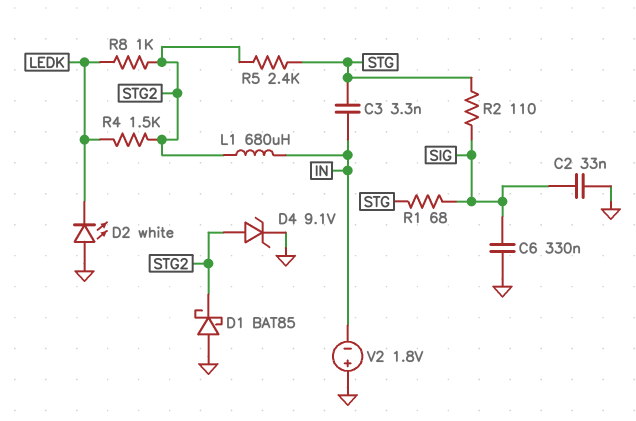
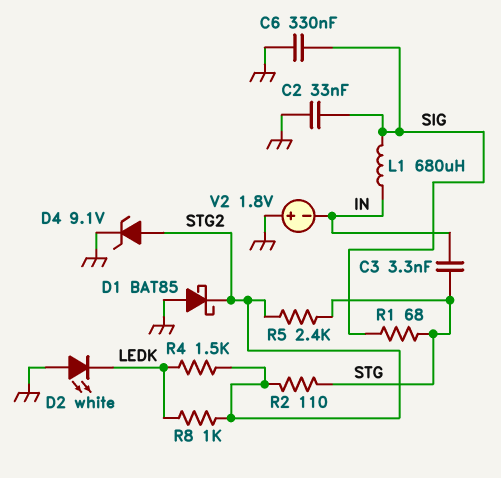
L1: 680uH (IN, STG2) -> 680uH (IN, SIG)
R2: 110 (SIG, STG) -> 110 (STG, STG2)

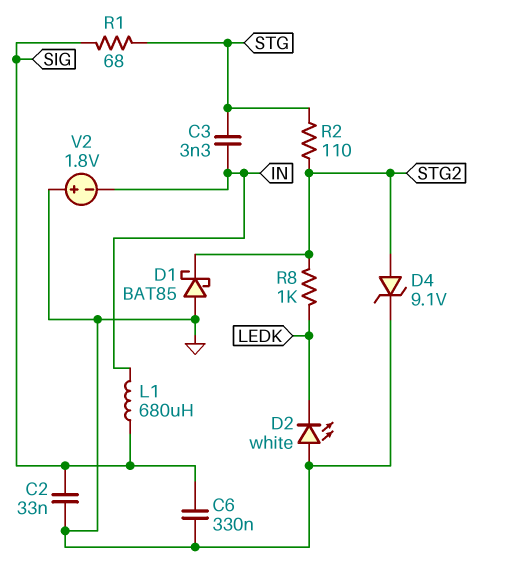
R4: 1.5k (LEDK, STG2) -> none
R5: 2.4k (STG, STG2) -> none

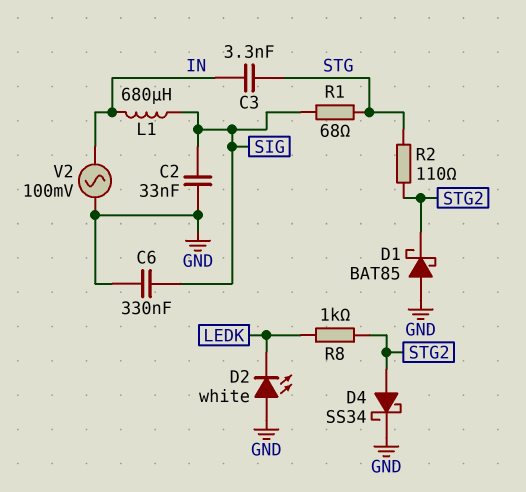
D4: zener 9.1V (A STG2, K GND) -> schottky SS34 (A STG2, K GND)
V2: 1.8V (plus GND, minus IN) -> AC 100mV (GND, IN)

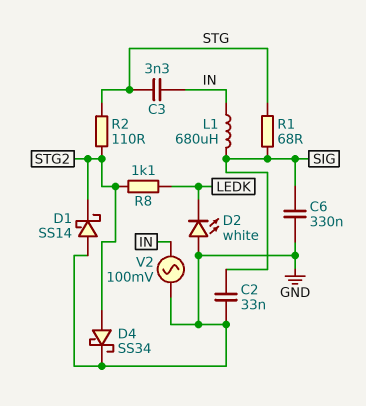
D1: schottky BAT85 (A GND, K STG2) -> schottky SS14 (A GND, K STG2)
R8: 1k (LEDK, STG2) -> 1.1k (LEDK, STG2)

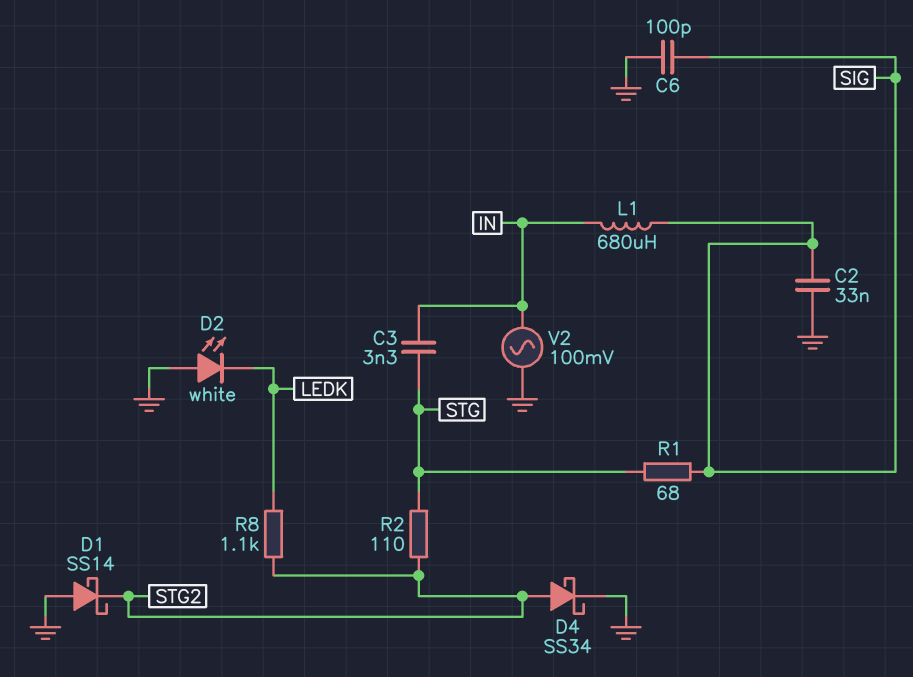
C6: 330nF (GND, SIG) -> 100pF (GND, SIG)

